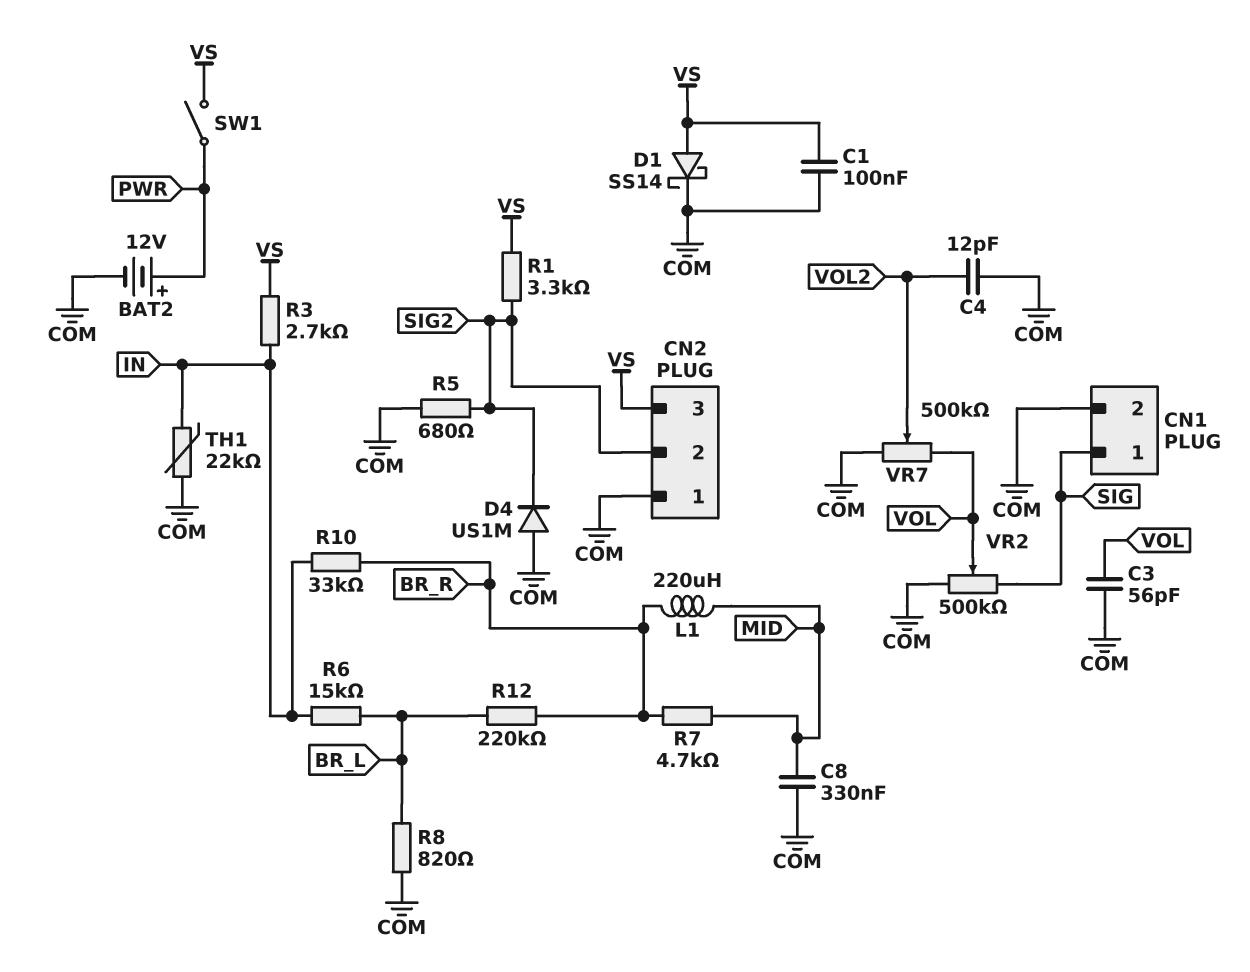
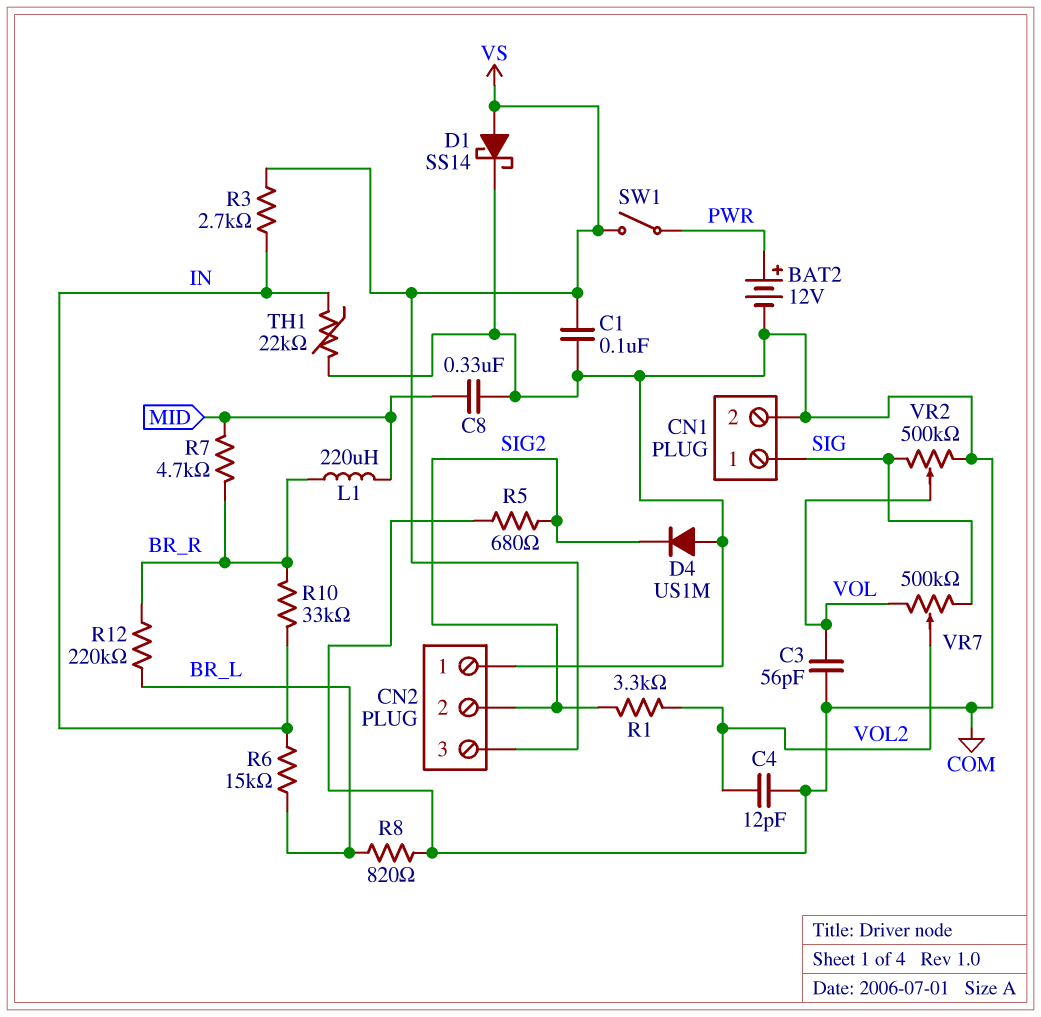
R1: 3.3k (SIG2, VS) -> 3.3k (SIG2, VOL2)
VR7: 500k (COM, VOL, wiper VOL2) -> 500k (SIG, VOL, wiper VOL2)

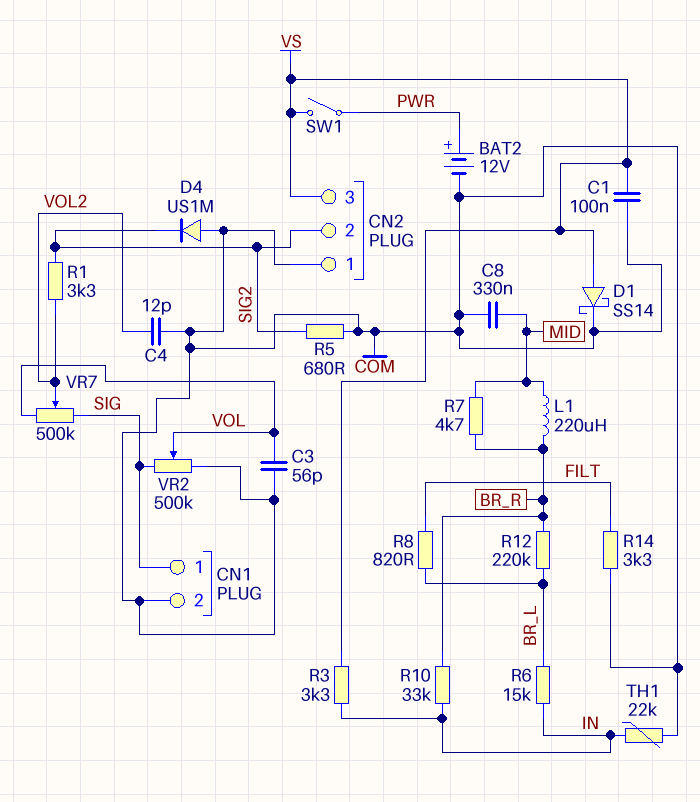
R3: 2.7k (IN, VS) -> 3.3k (IN, VS)
R8: 820 (BR_L, COM) -> 820 (BR_L, FILT)
R14: none -> 3.3k (COM, FILT)

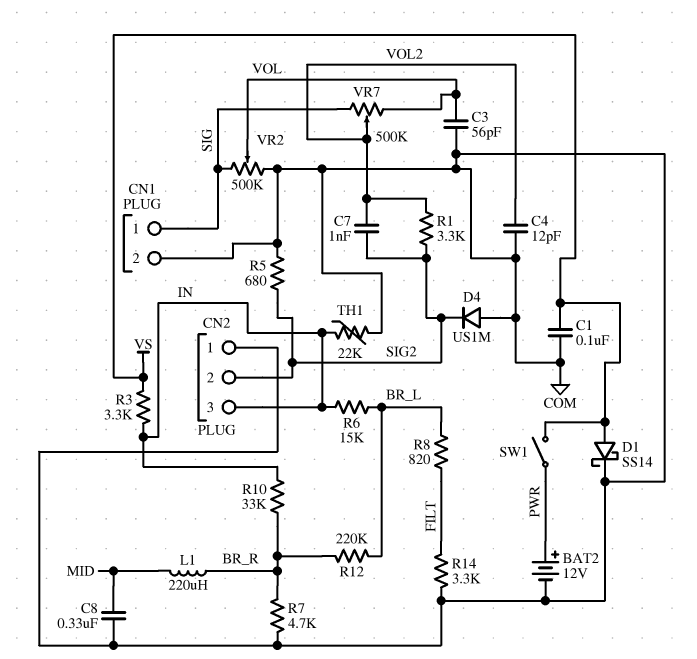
C7: none -> 1nF (SIG2, VOL2)
CN2 pin 3: VS -> IN
R7: 4.7k (BR_R, MID) -> 4.7k (BR_R, COM)

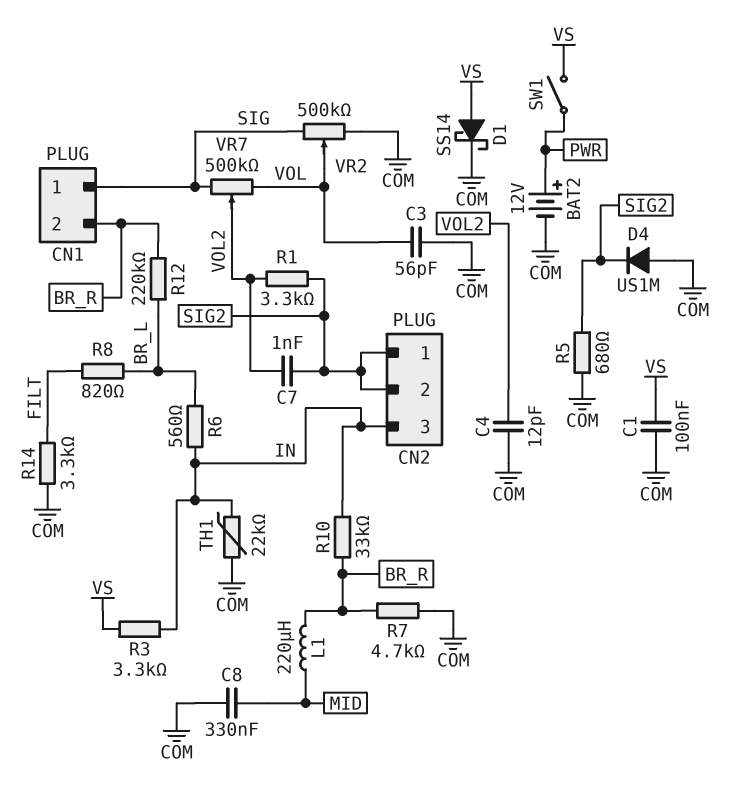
CN1 pin 2: COM -> BR_R
CN2 pin 1: COM -> SIG2
R6: 15k (BR_L, IN) -> 560 (BR_L, IN)

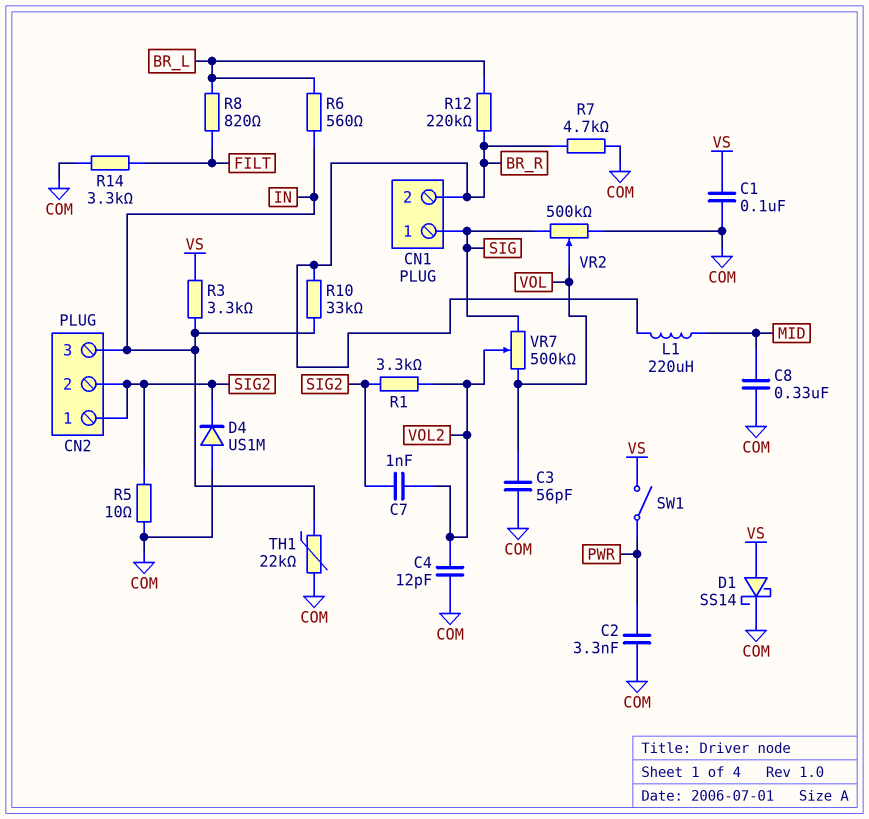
BAT2: 12V (plus PWR, minus COM) -> none
C2: none -> 3.3nF (COM, PWR)
R5: 680 (COM, SIG2) -> 10 (COM, SIG2)

